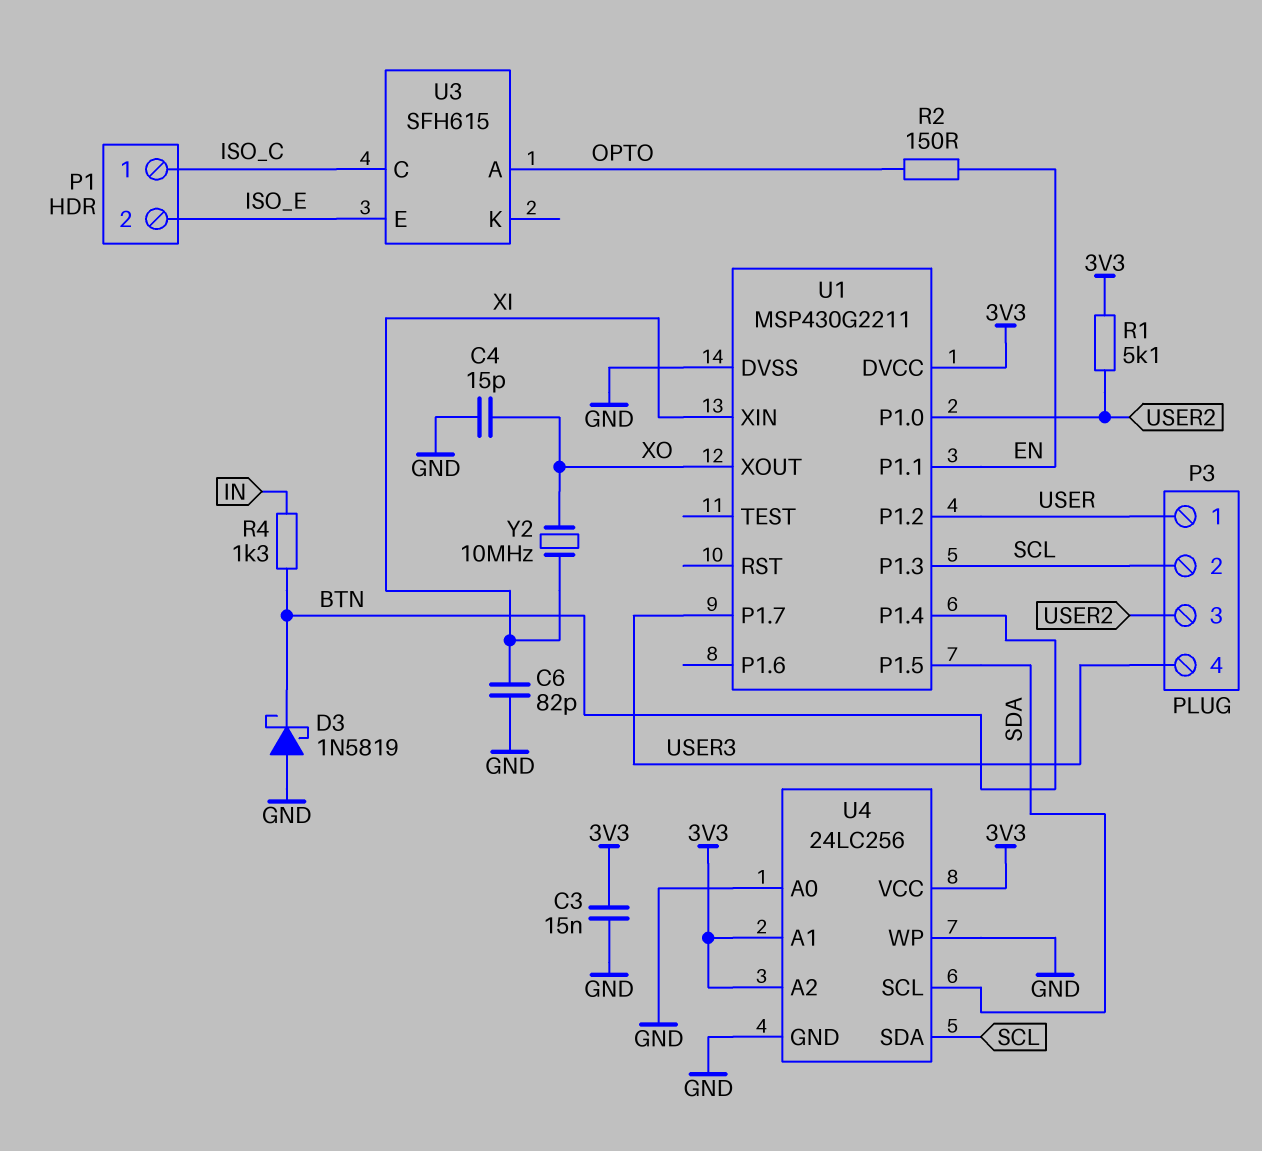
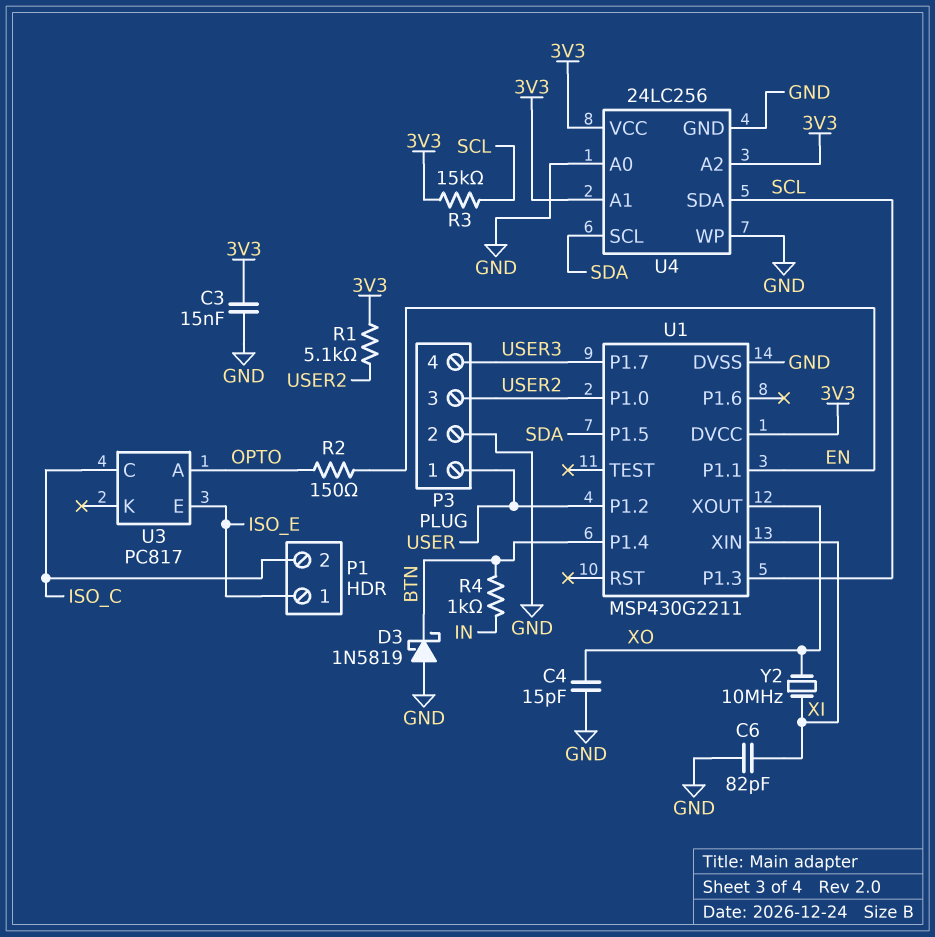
P1 pin 1: ISO_C -> ISO_E
P1 pin 2: ISO_E -> ISO_C
P3 pin 2: SCL -> GND
R3: none -> 15k (3V3, SCL)
R4: 1.3k (BTN, IN) -> 1k (BTN, IN)
U3: SFH615 -> PC817

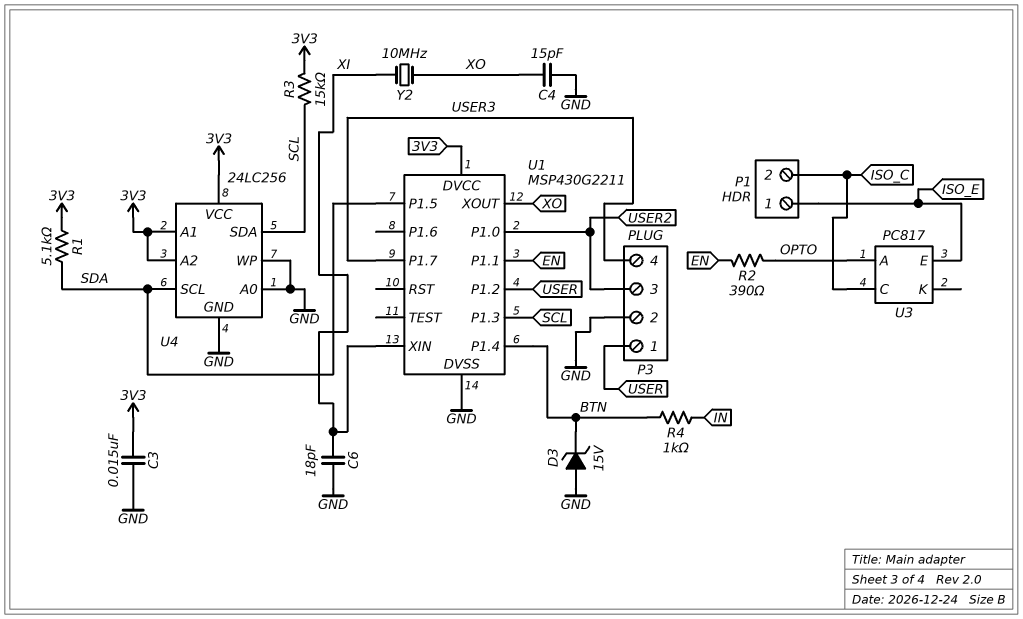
C6: 82pF (GND, XI) -> 18pF (GND, XI)
D3: schottky 1N5819 (A GND, K BTN) -> zener 15V (A GND, K BTN)
R1: 5.1k (3V3, USER2) -> 5.1k (3V3, SDA)
R2: 150 (EN, OPTO) -> 390 (EN, OPTO)

